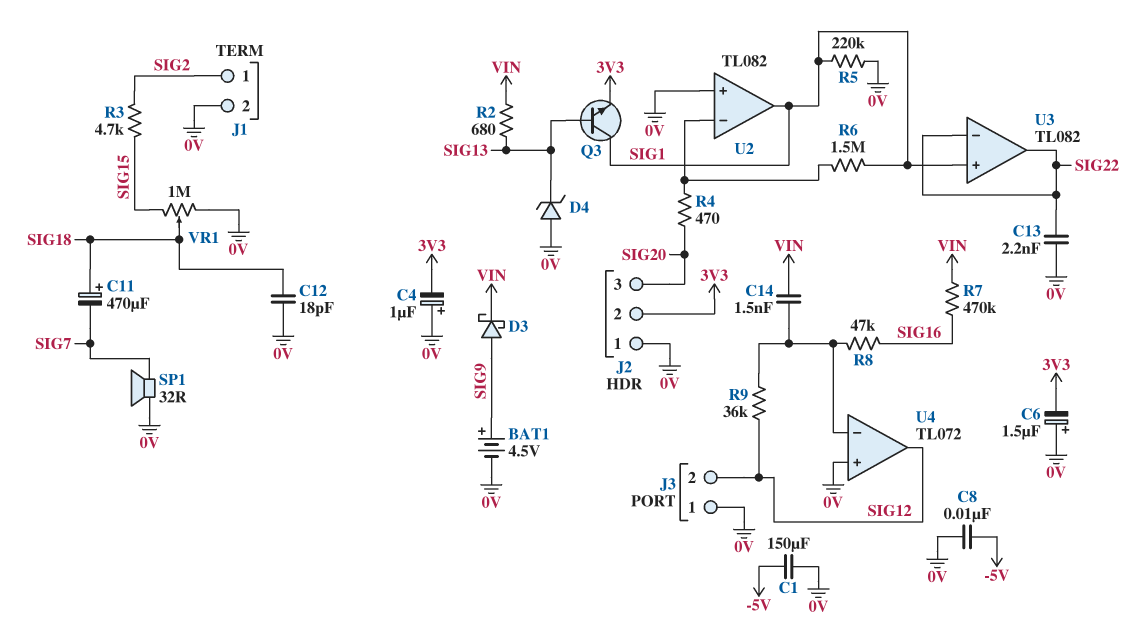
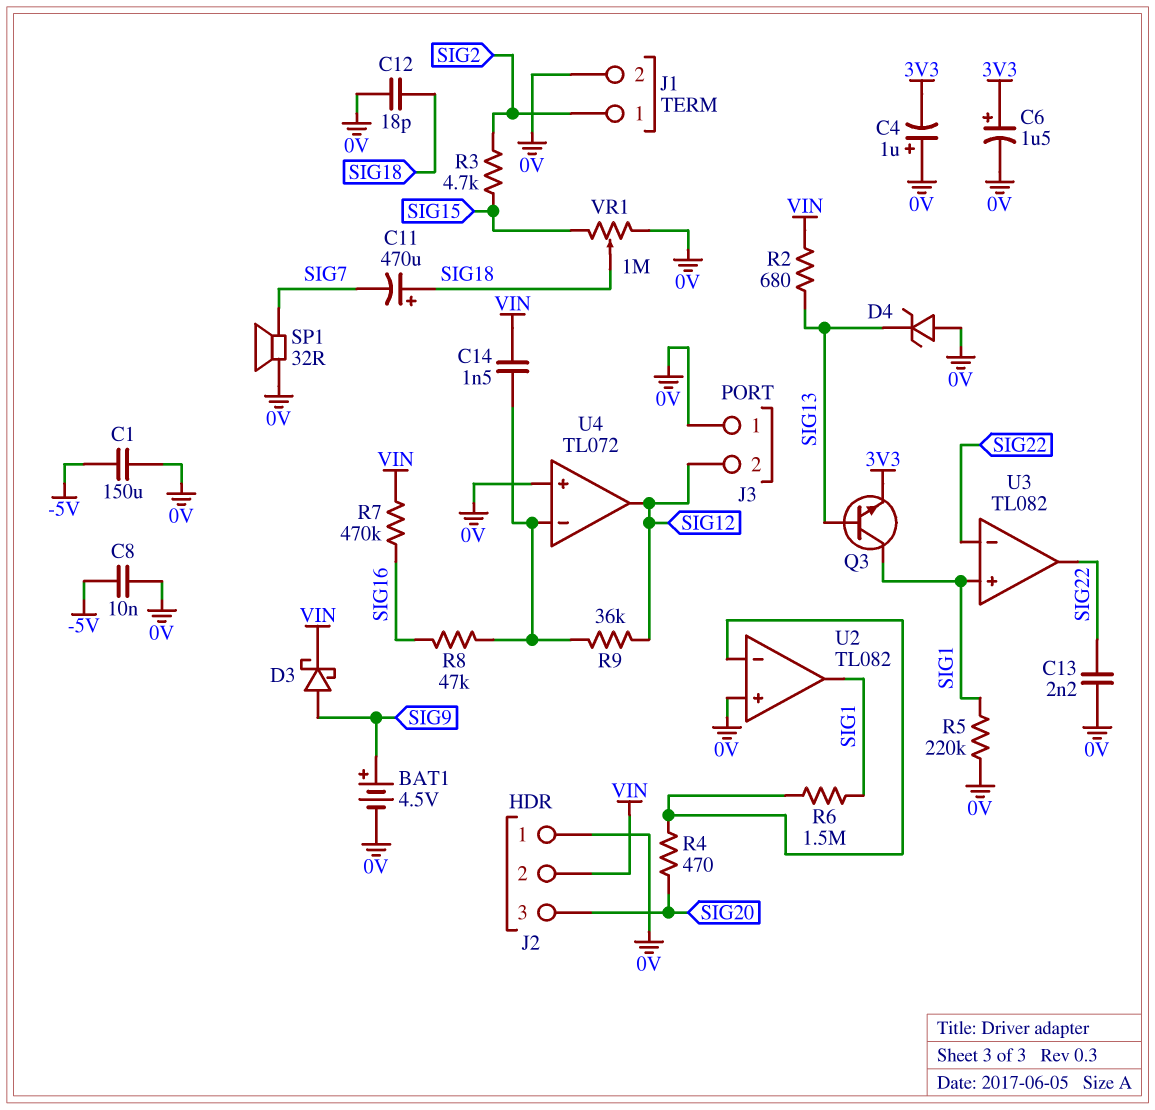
C6: 1.5uF (plus 0V, minus 3V3) -> 1.5uF (plus 3V3, minus 0V)
J2 pin 2: 3V3 -> VIN

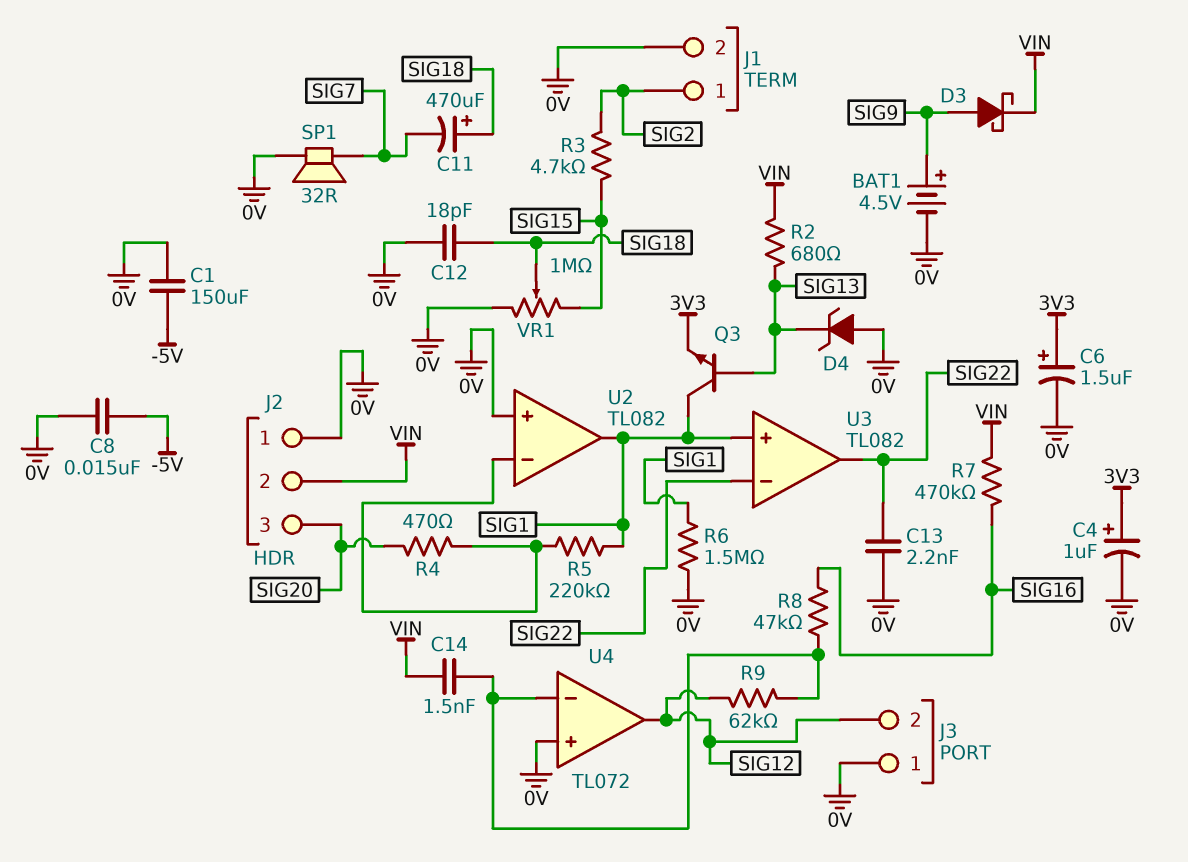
C4: 1uF (plus 0V, minus 3V3) -> 1uF (plus 3V3, minus 0V)
C8: 10nF (-5V, 0V) -> 15nF (-5V, 0V)
R5: 220k (0V, SIG1) -> 220k (SIG1, U2/in-)
R6: 1.5M (SIG1, U2/in-) -> 1.5M (0V, SIG1)
R9: 36k (SIG12, U4/in-) -> 62k (SIG12, U4/in-)

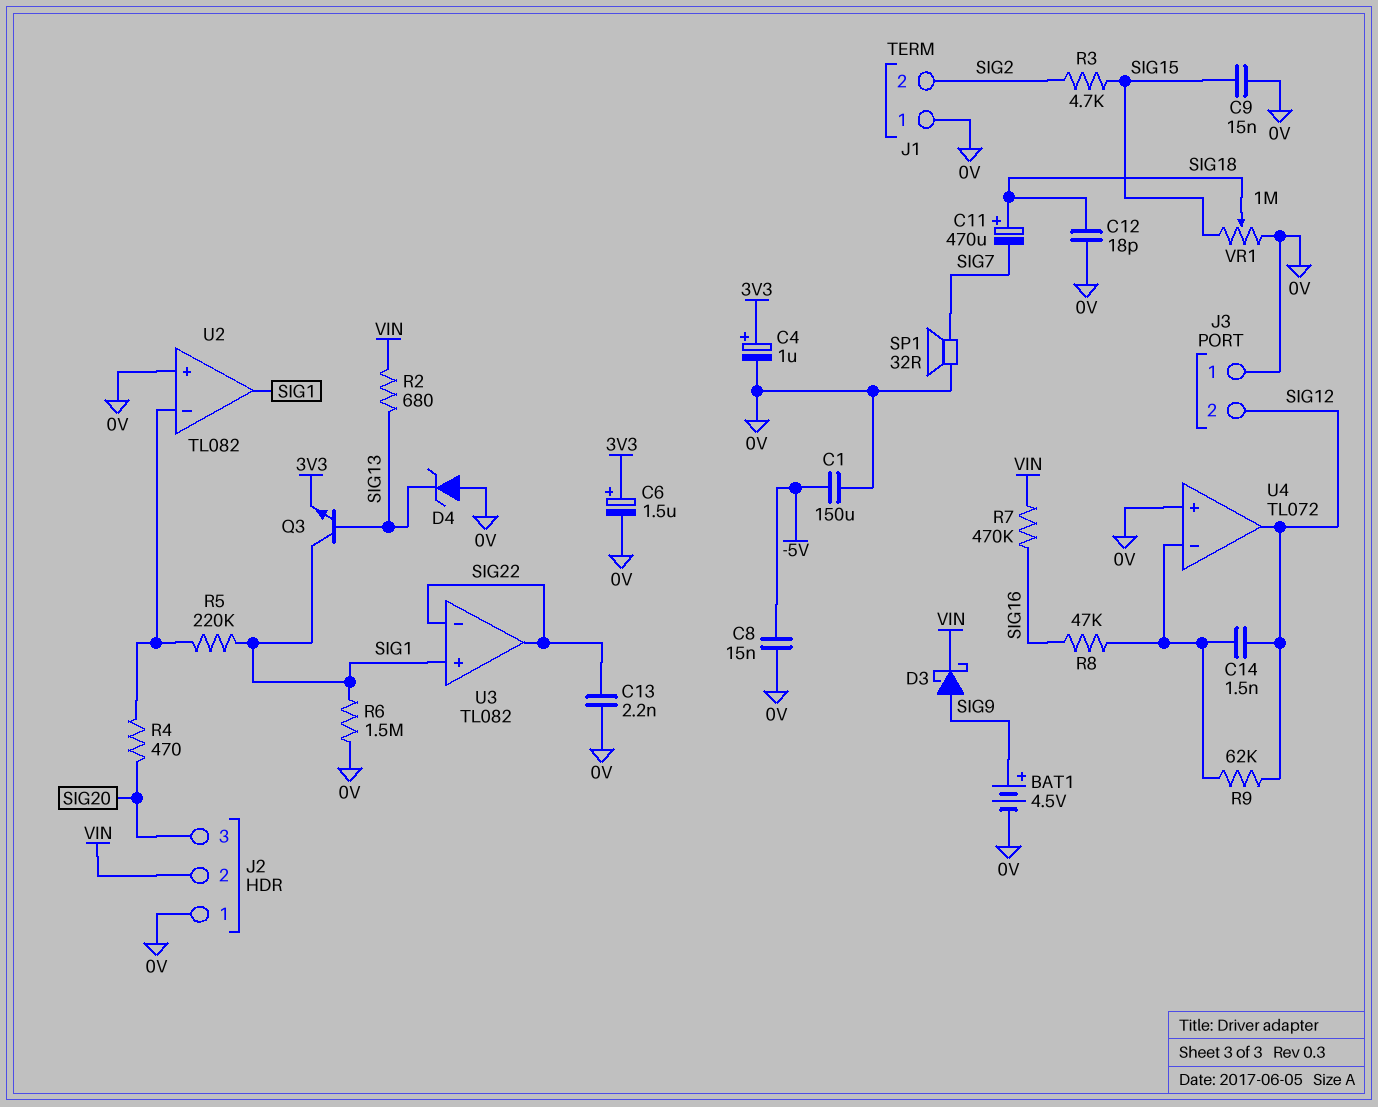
C9: none -> 15nF (0V, SIG15)
C14: 1.5nF (U4/in-, VIN) -> 1.5nF (SIG12, U4/in-)
J1 pin 1: SIG2 -> 0V
J1 pin 2: 0V -> SIG2

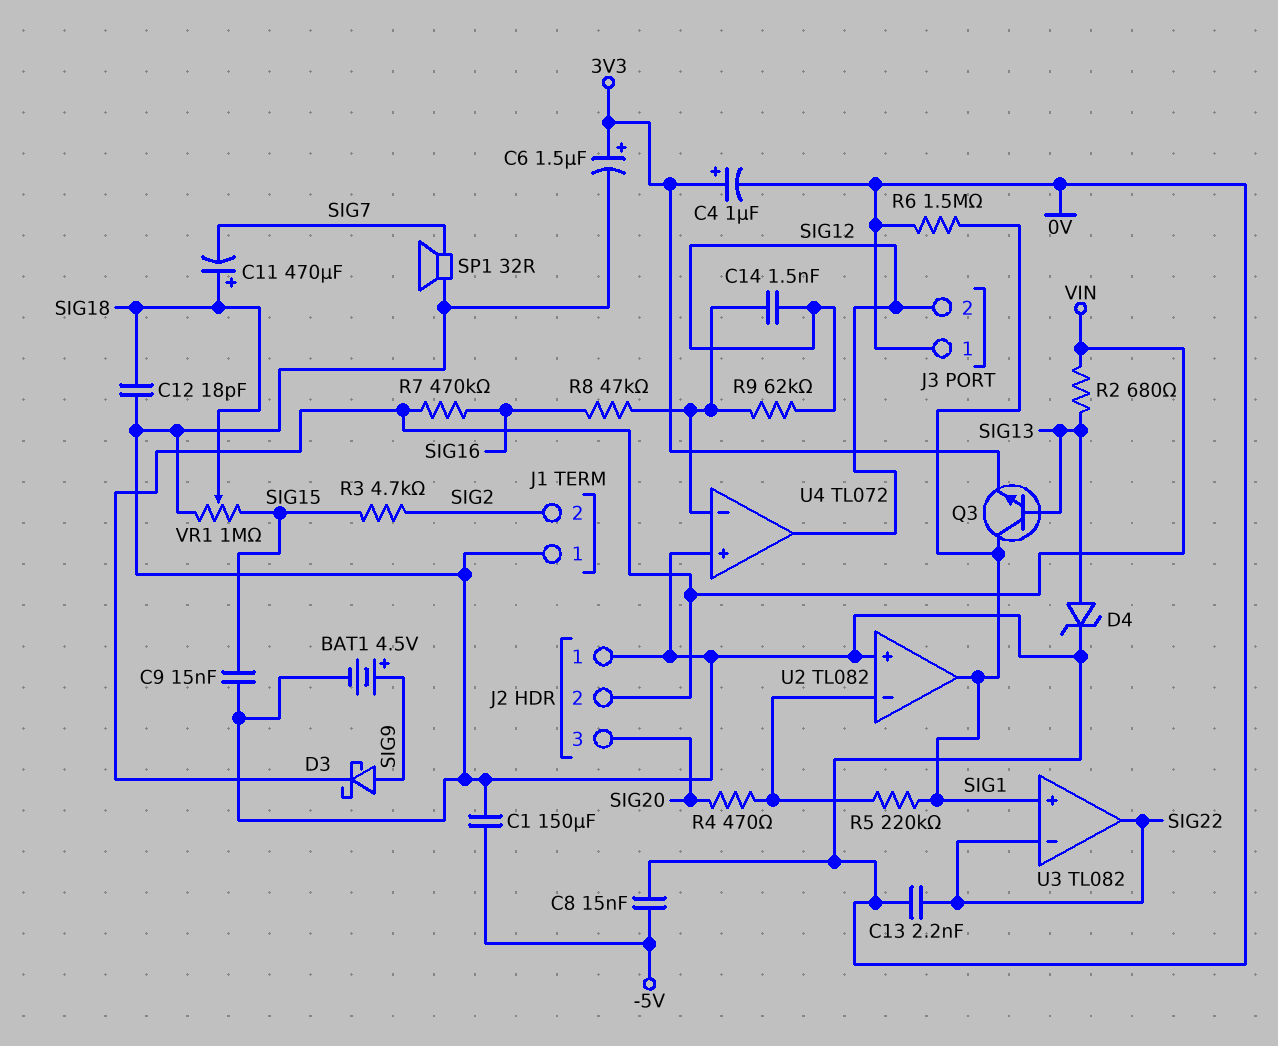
D4: zener (A 0V, K SIG13) -> zener (A SIG13, K 0V)

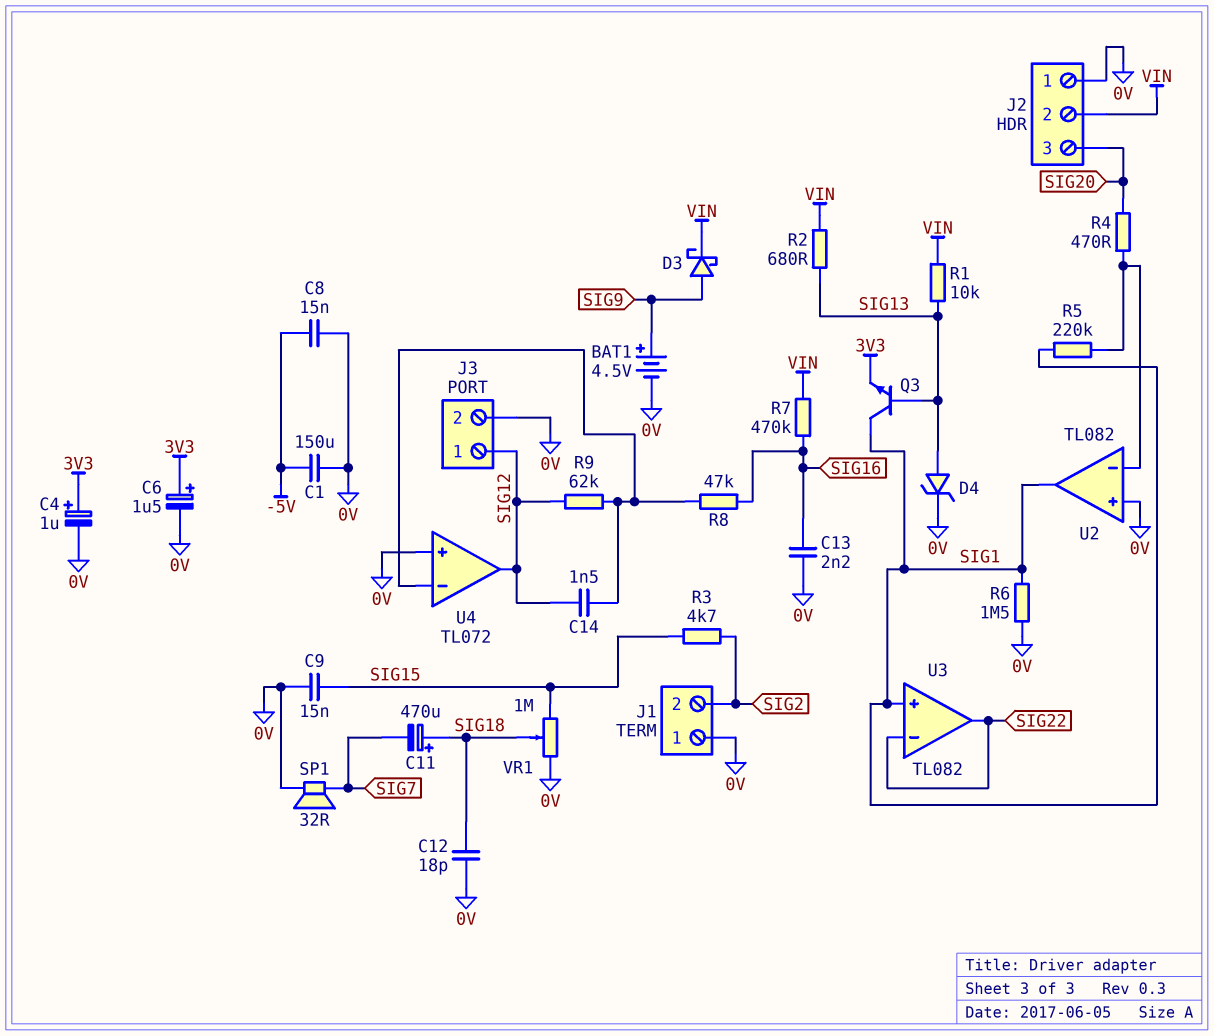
C13: 2.2nF (0V, SIG22) -> 2.2nF (0V, SIG16)
J3 pin 1: 0V -> SIG12
J3 pin 2: SIG12 -> 0V
R1: none -> 10k (SIG13, VIN)

